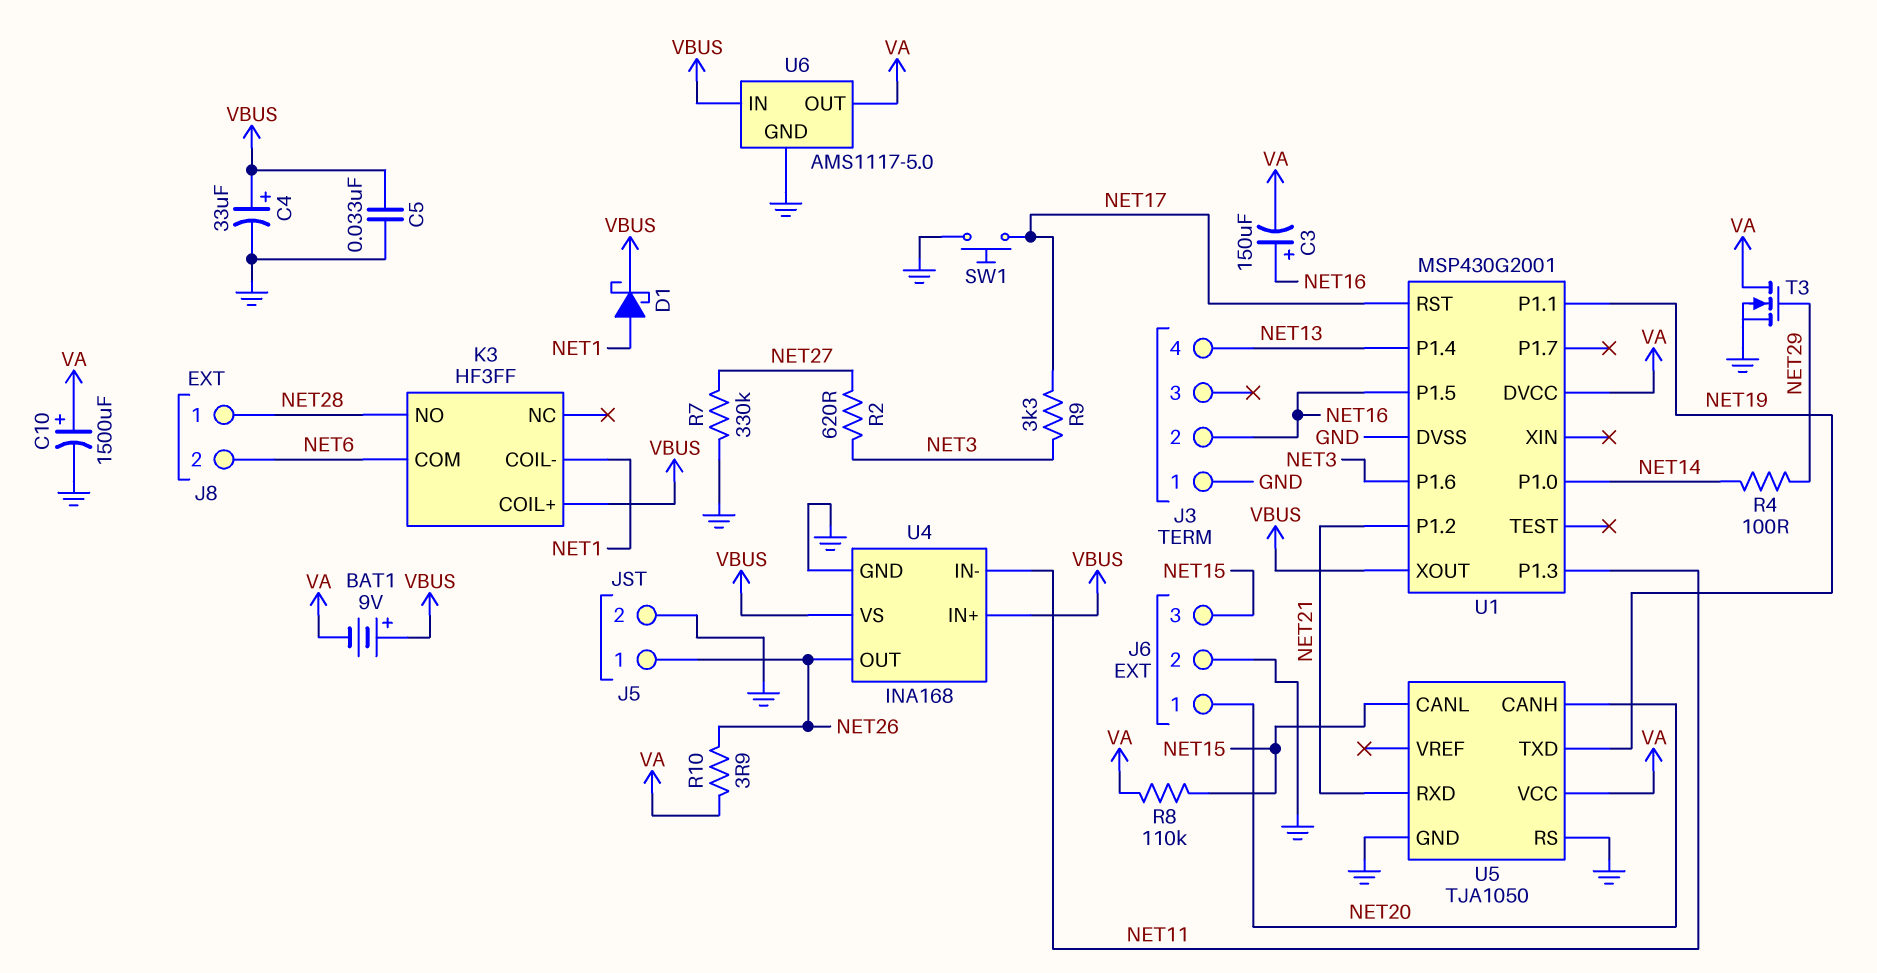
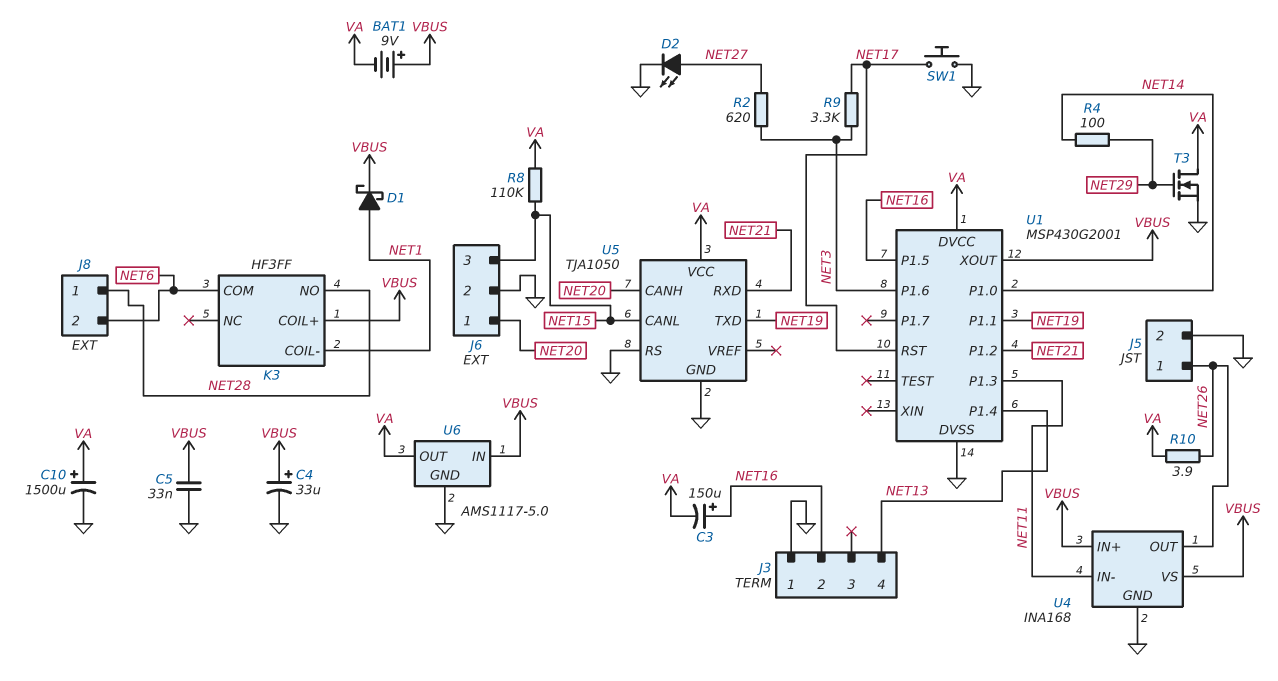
D2: none -> LED (A NET27, K GND)
R7: 330k (GND, NET27) -> none

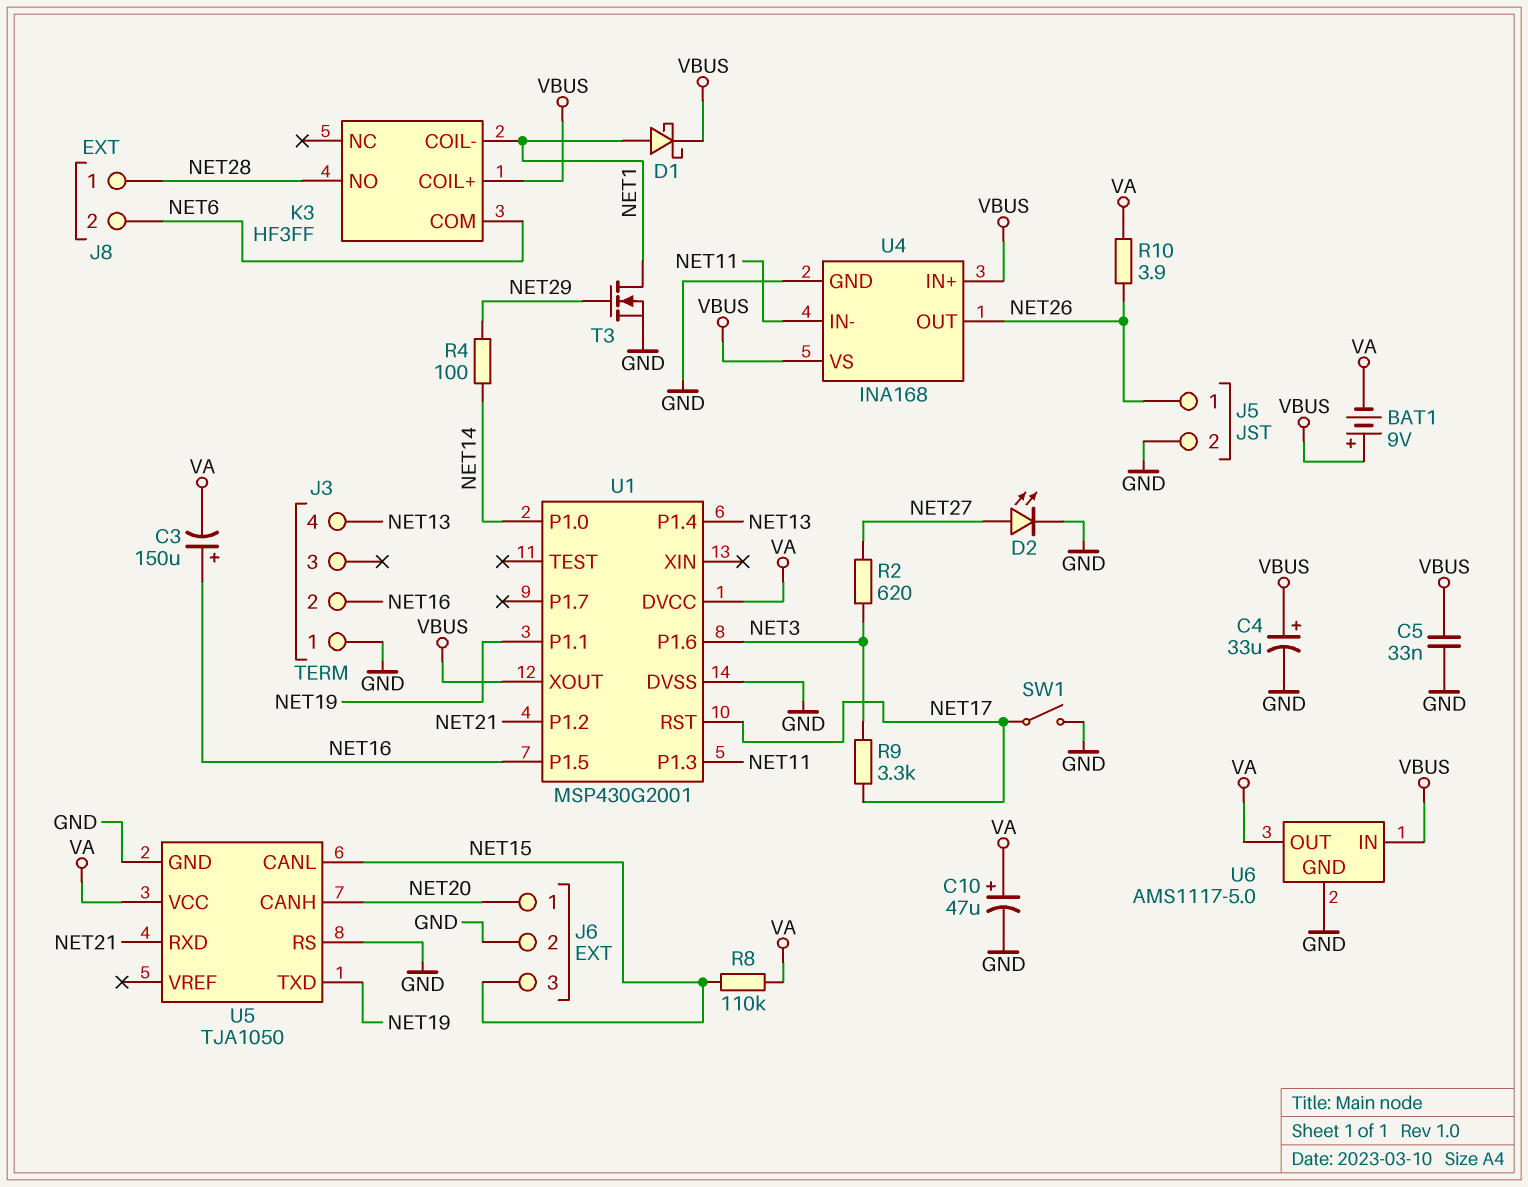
C10: 1500uF (plus VA, minus GND) -> 47uF (plus VA, minus GND)
SW1: button (GND, NET17) -> switch (GND, NET17)
T3: NMOS (G NET29, D VA, S GND) -> NMOS (G NET29, D NET1, S GND)

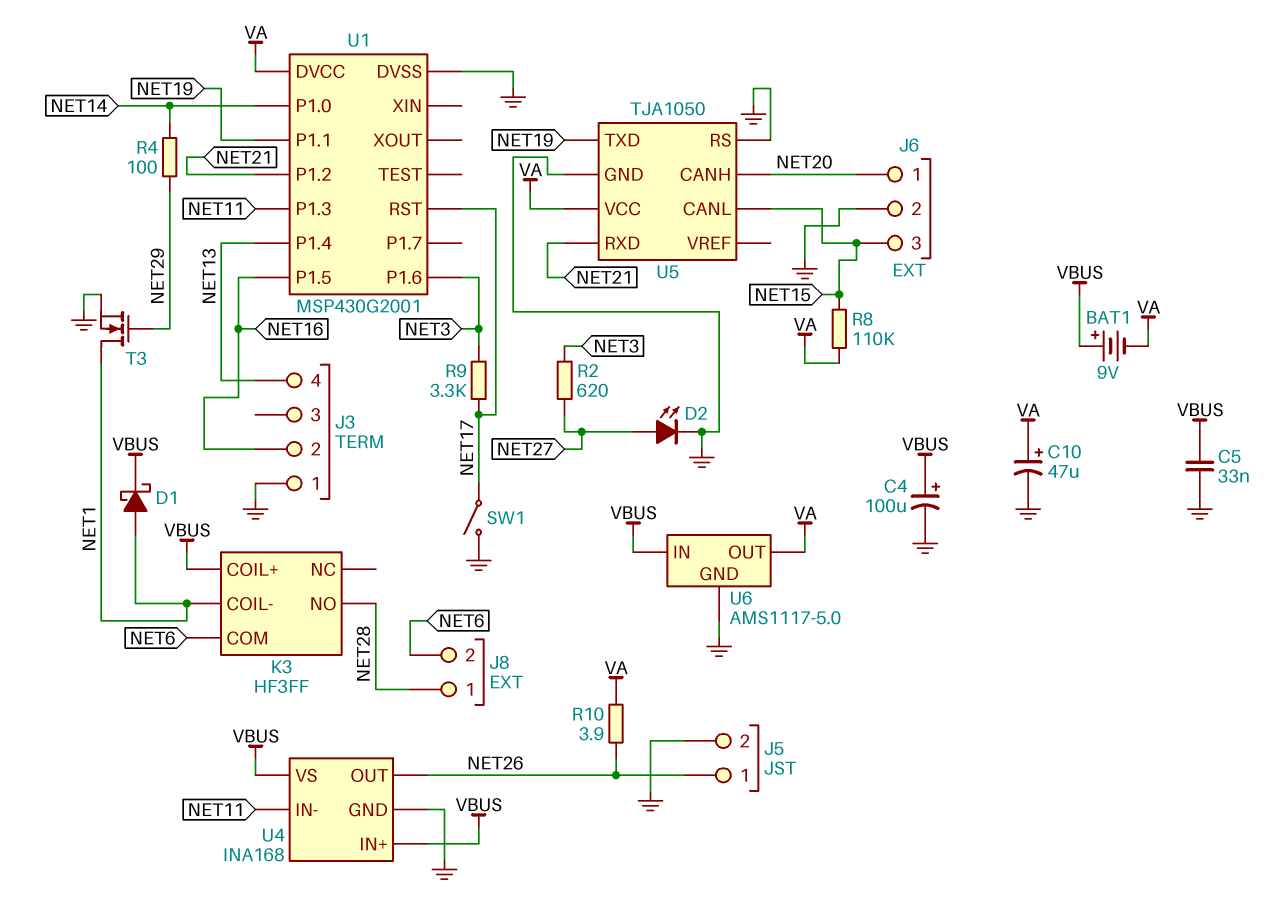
C3: 150uF (plus NET16, minus VA) -> none
C4: 33uF (plus VBUS, minus GND) -> 100uF (plus VBUS, minus GND)
U1 pin XOUT: VBUS -> none

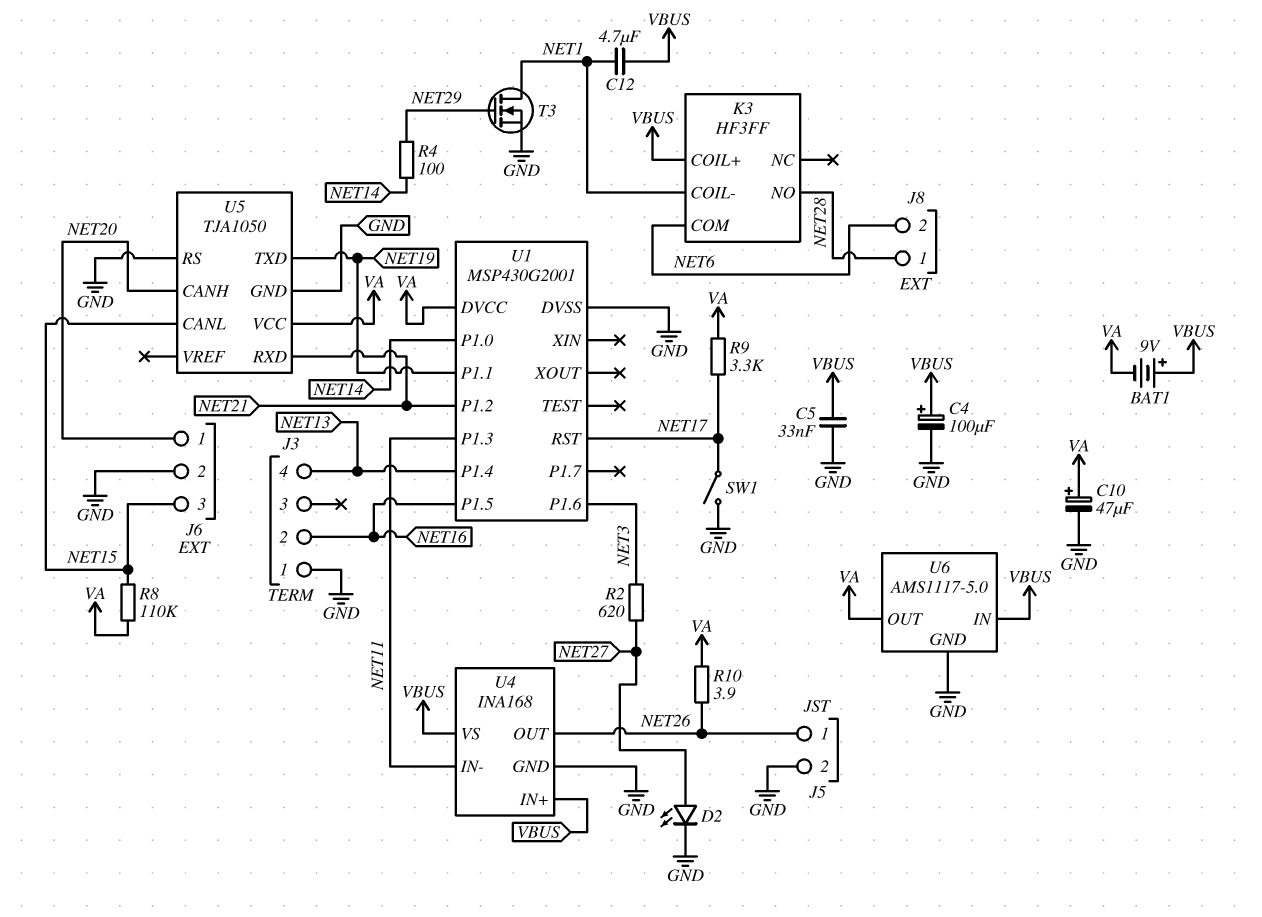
C12: none -> 4.7uF (NET1, VBUS)
D1: schottky (A NET1, K VBUS) -> none
R9: 3.3k (NET3, NET17) -> 3.3k (NET17, VA)

